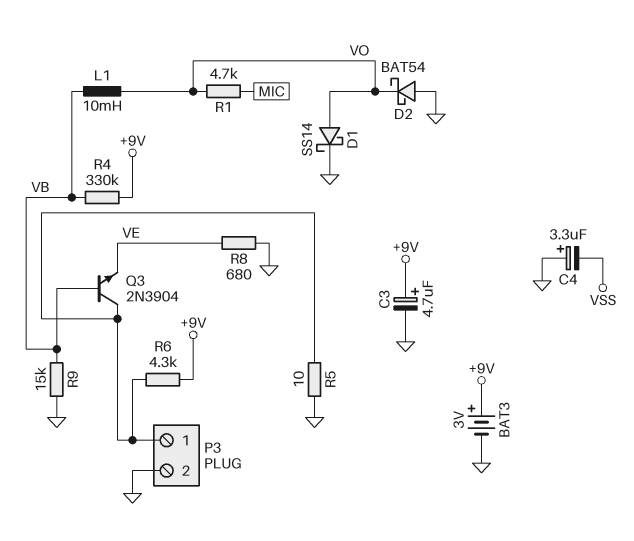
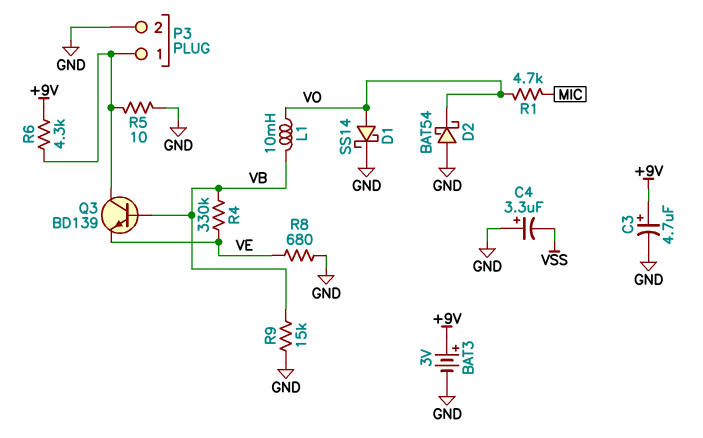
Q3: NPN 2N3904 (B VB, C P3/1, E VE) -> NPN BD139 (B VB, C P3/1, E VE)
R4: 330k (+9V, VB) -> 330k (VB, VE)

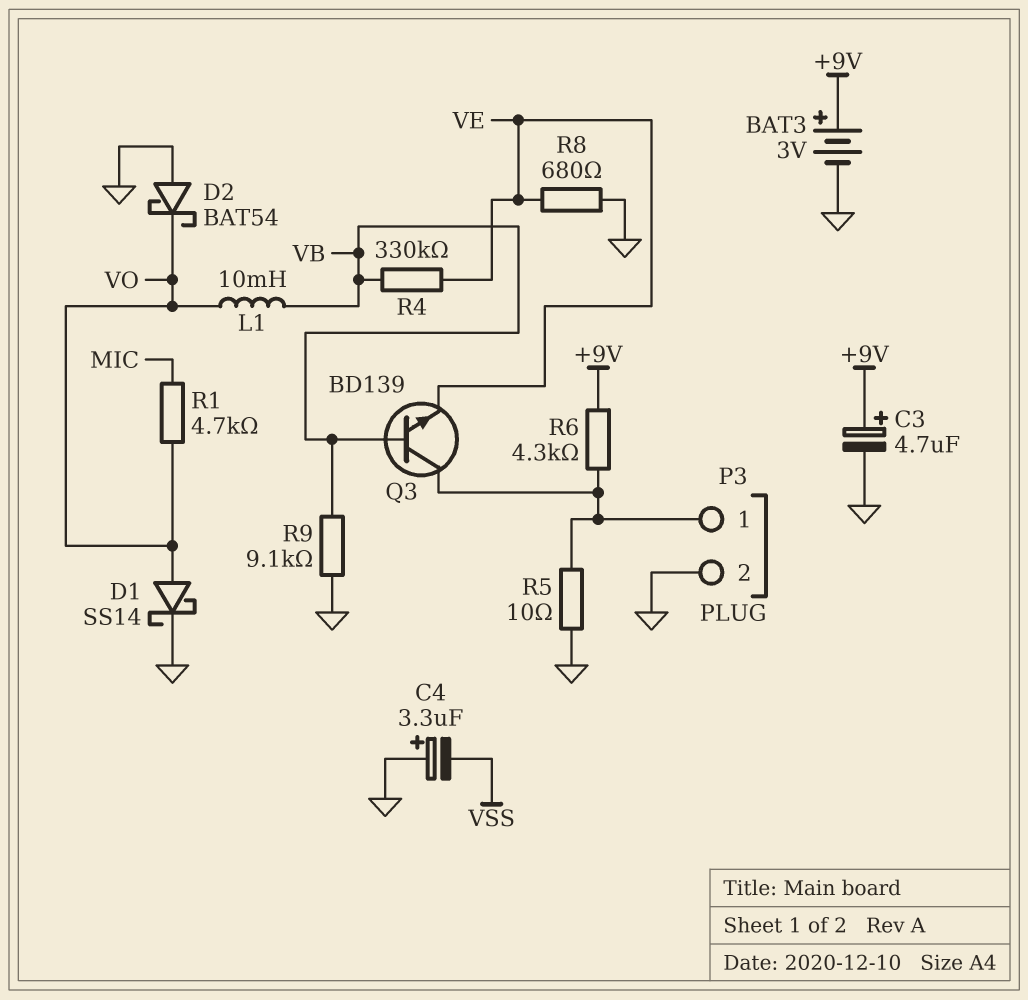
R9: 15k (GND, VB) -> 9.1k (GND, VB)

